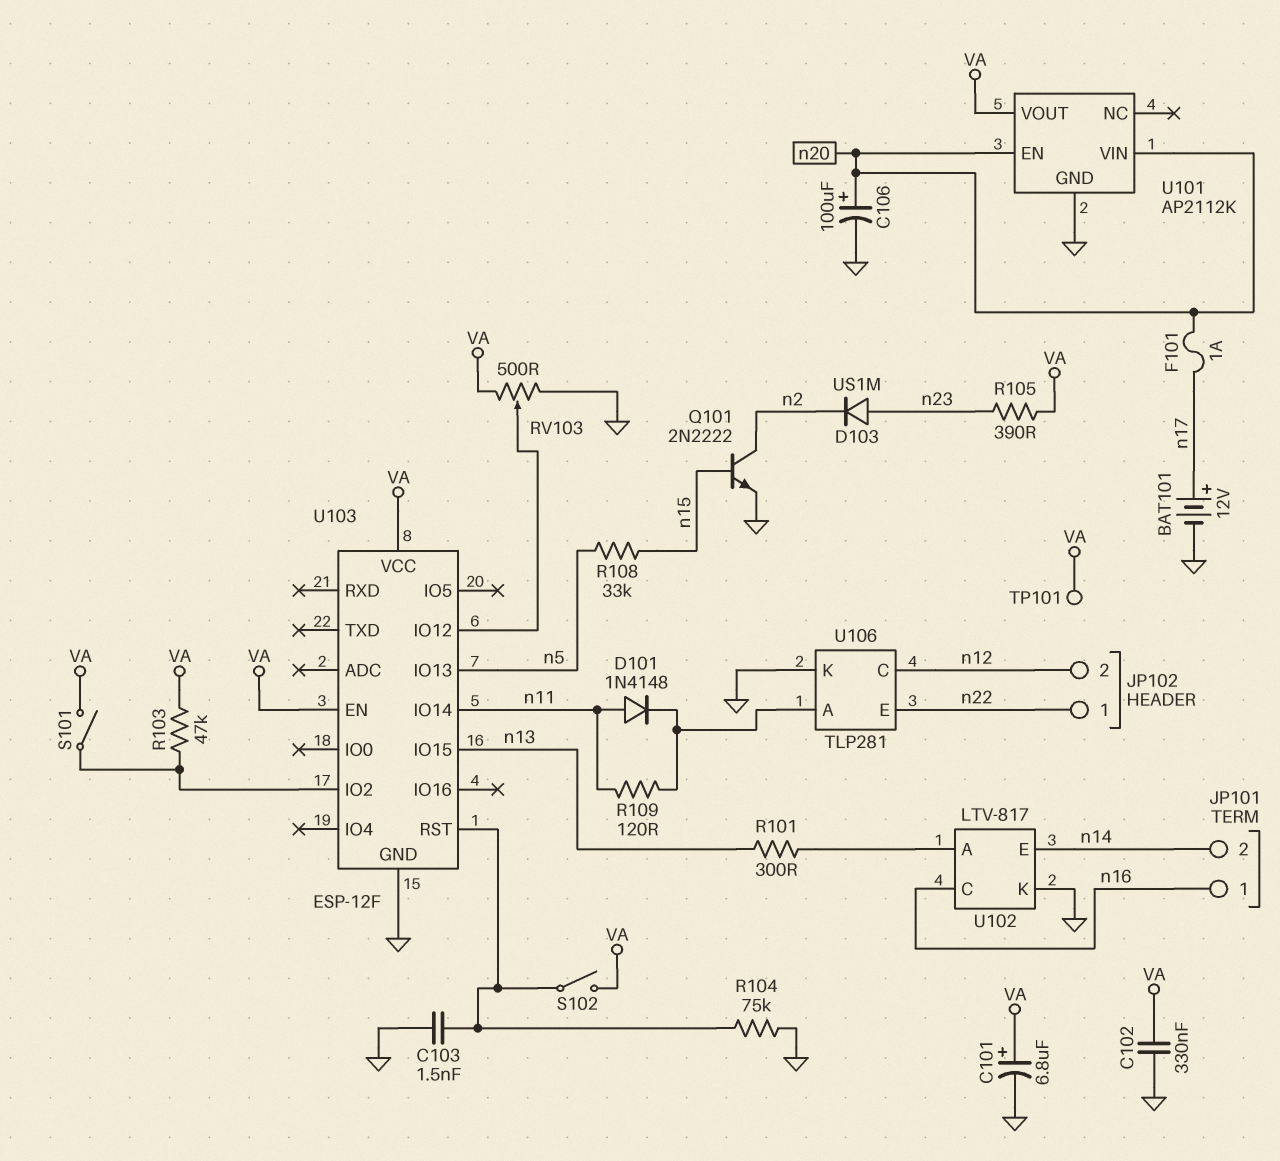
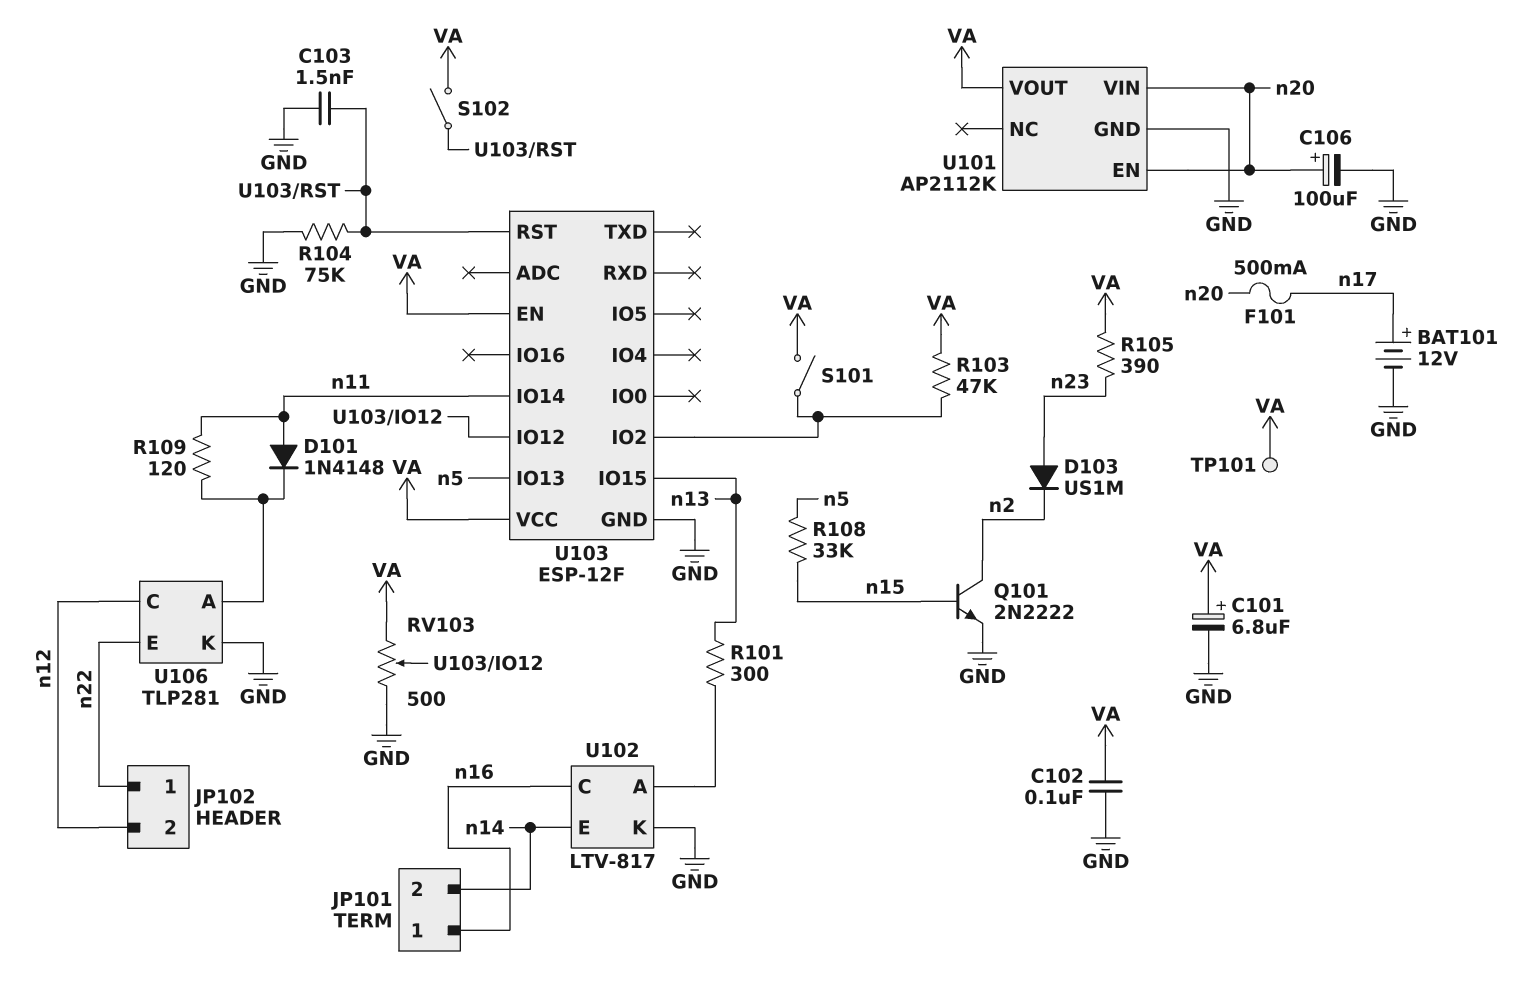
C102: 330nF (GND, VA) -> 100nF (GND, VA)
F101: 1A (n17, n20) -> 500mA (n17, n20)

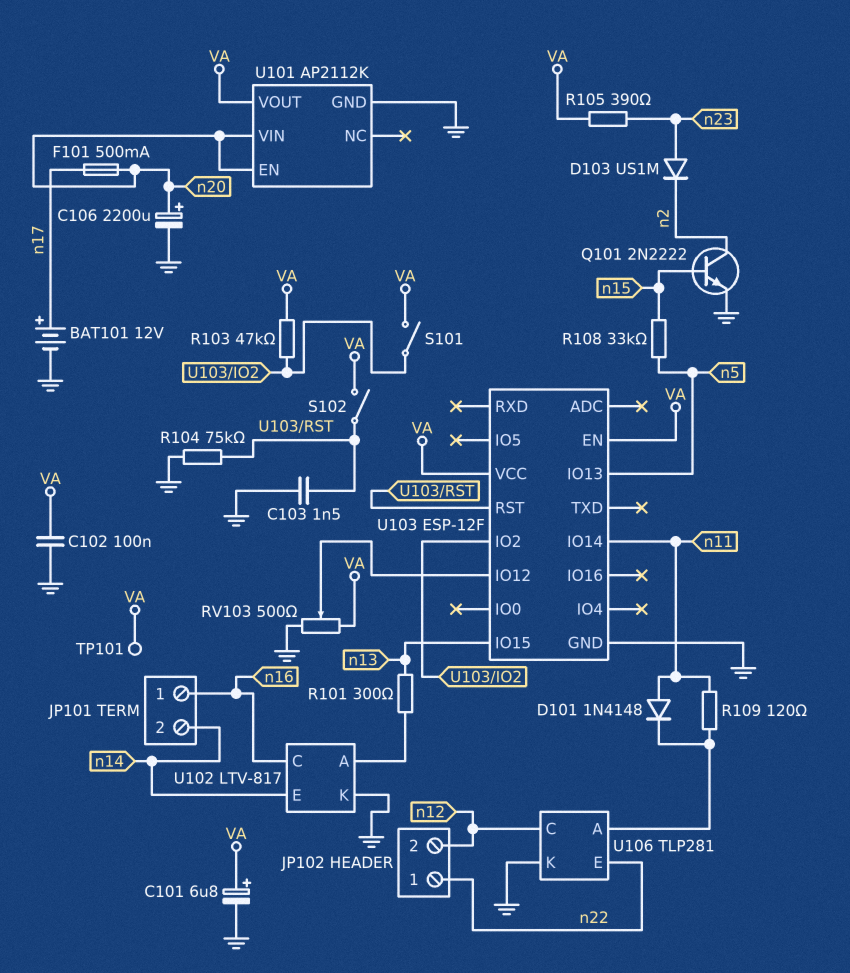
C106: 100uF (plus n20, minus GND) -> 2200uF (plus n20, minus GND)

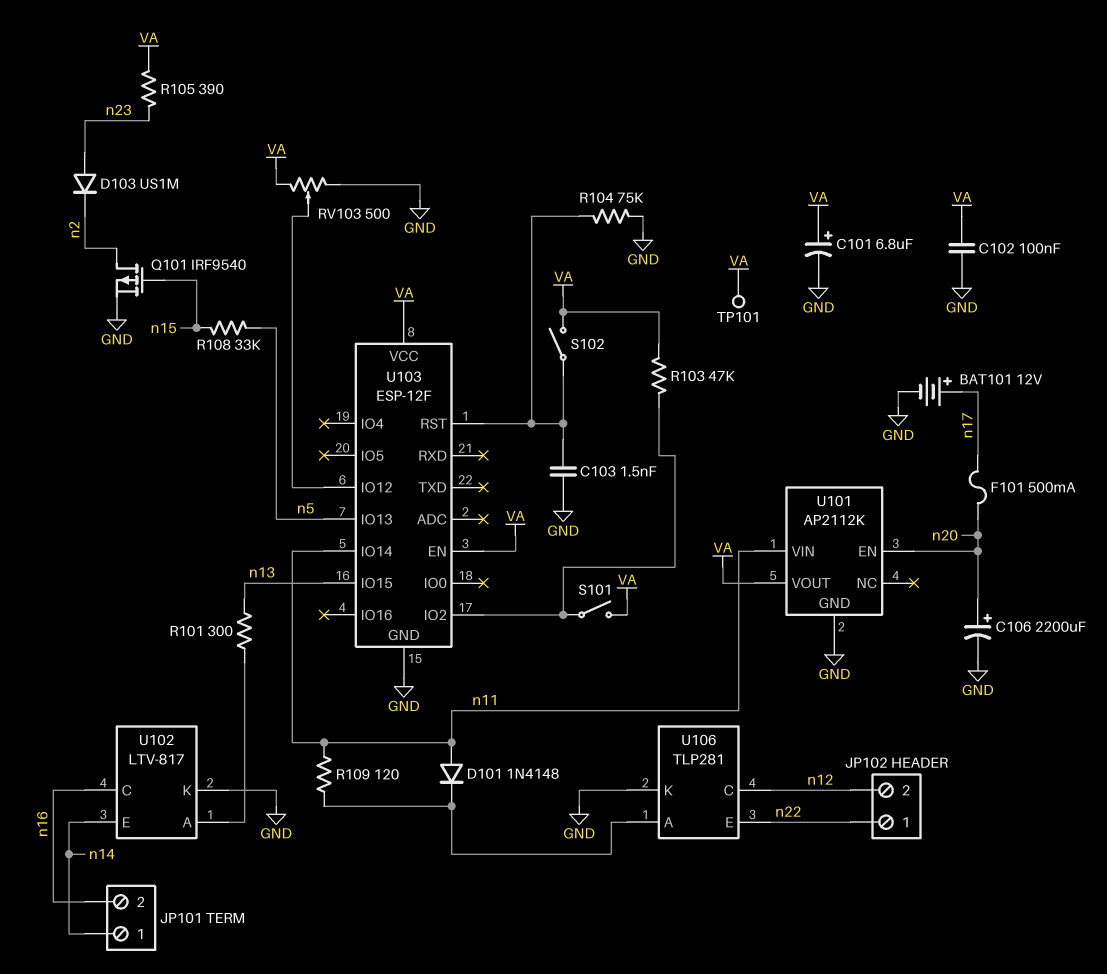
JP101 pin 1: n16 -> n14
JP101 pin 2: n14 -> n16
Q101: NPN 2N2222 (B n15, C n2, E GND) -> PMOS IRF9540 (G n15, D n2, S GND)
U101 pin VIN: n20 -> n11

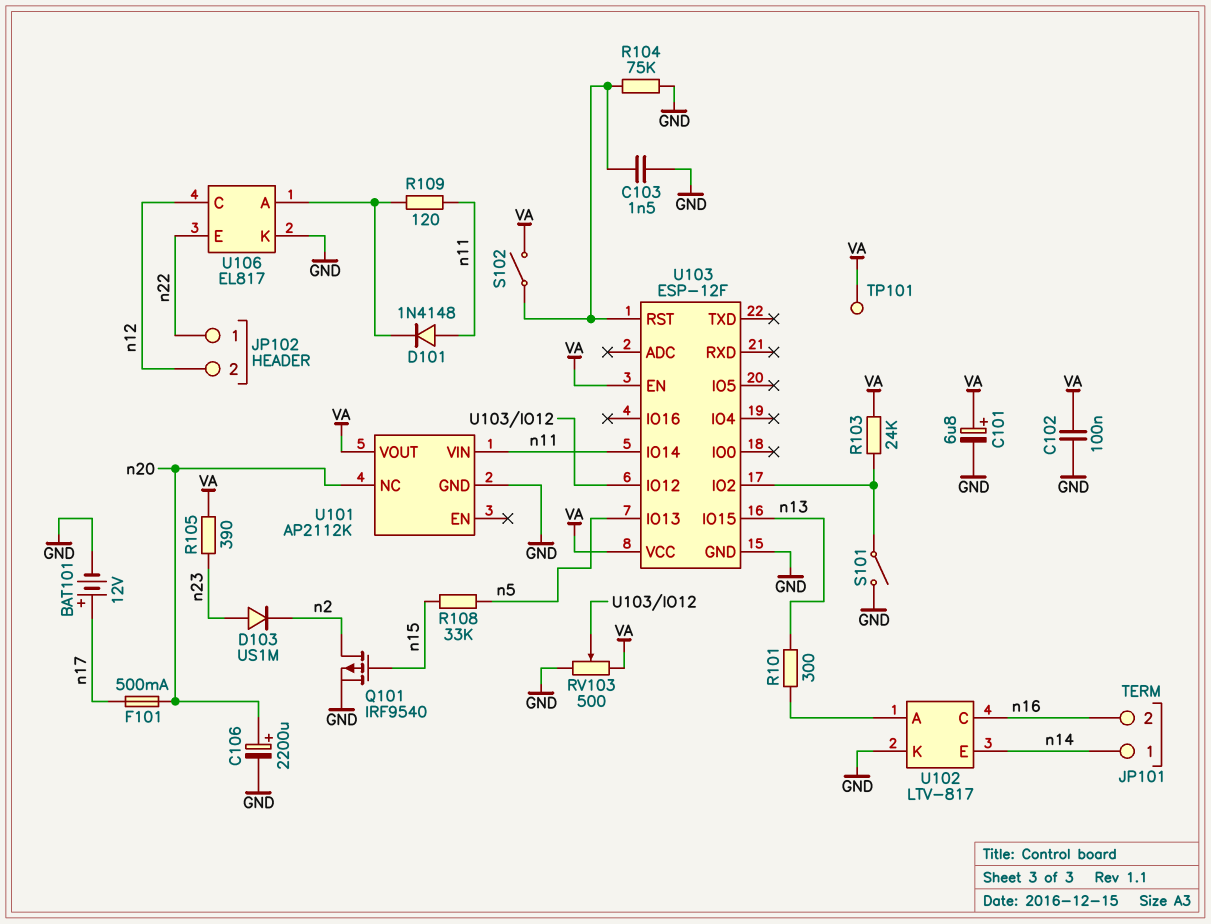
R103: 47k (U103/IO2, VA) -> 24k (U103/IO2, VA)
S101: switch (U103/IO2, VA) -> switch (GND, U103/IO2)
U101 pin EN: n20 -> none
U101 pin NC: none -> n20
U106: TLP281 -> EL817

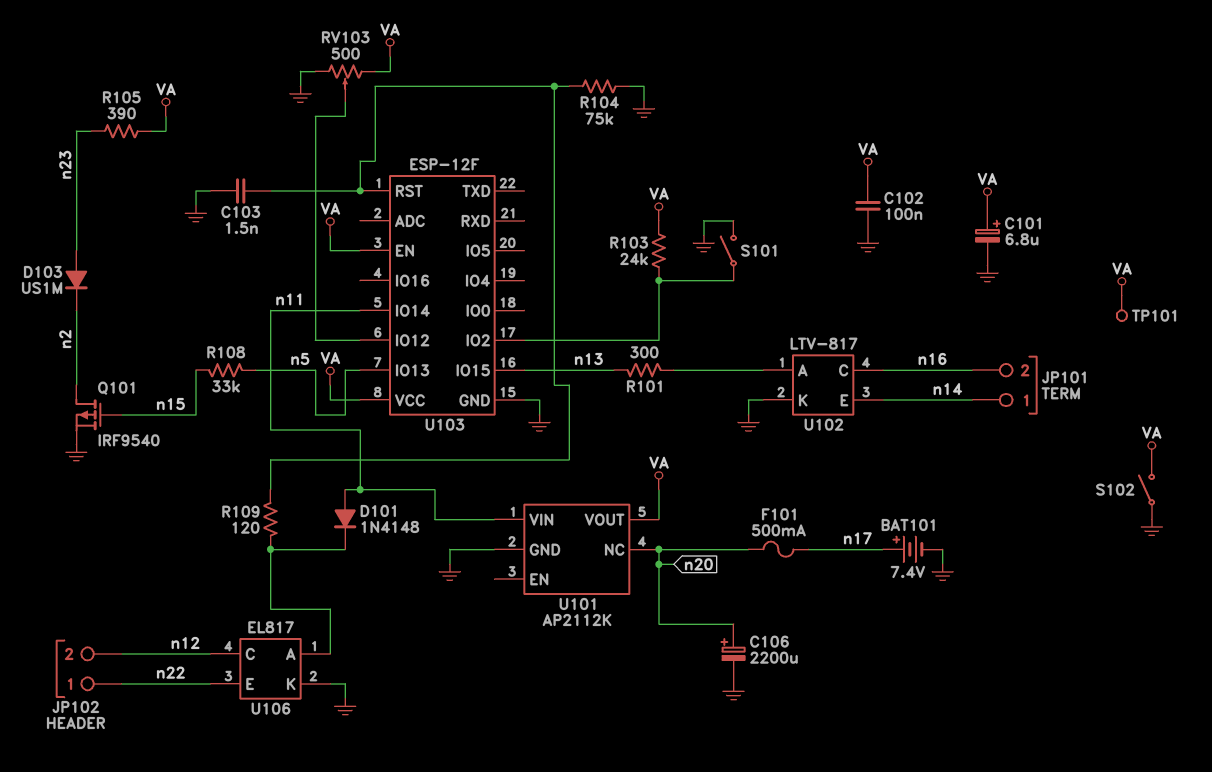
BAT101: 12V (plus n17, minus GND) -> 7.4V (plus n17, minus GND)
R109: 120 (U106/A, n11) -> 120 (U103/RST, U106/A)
S102: switch (U103/RST, VA) -> switch (GND, VA)

